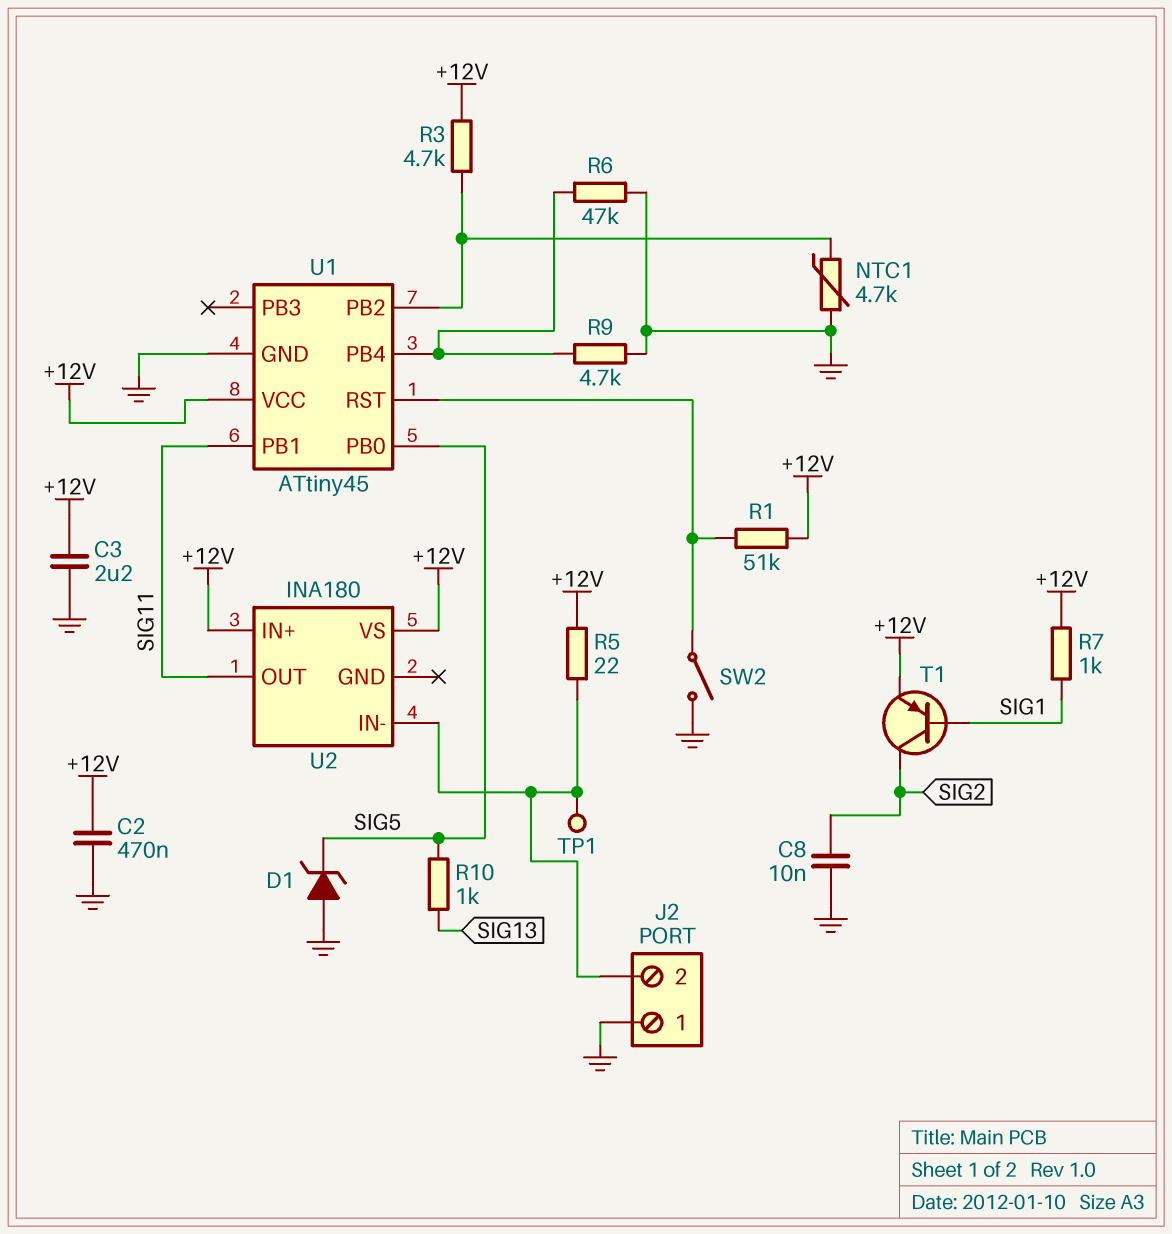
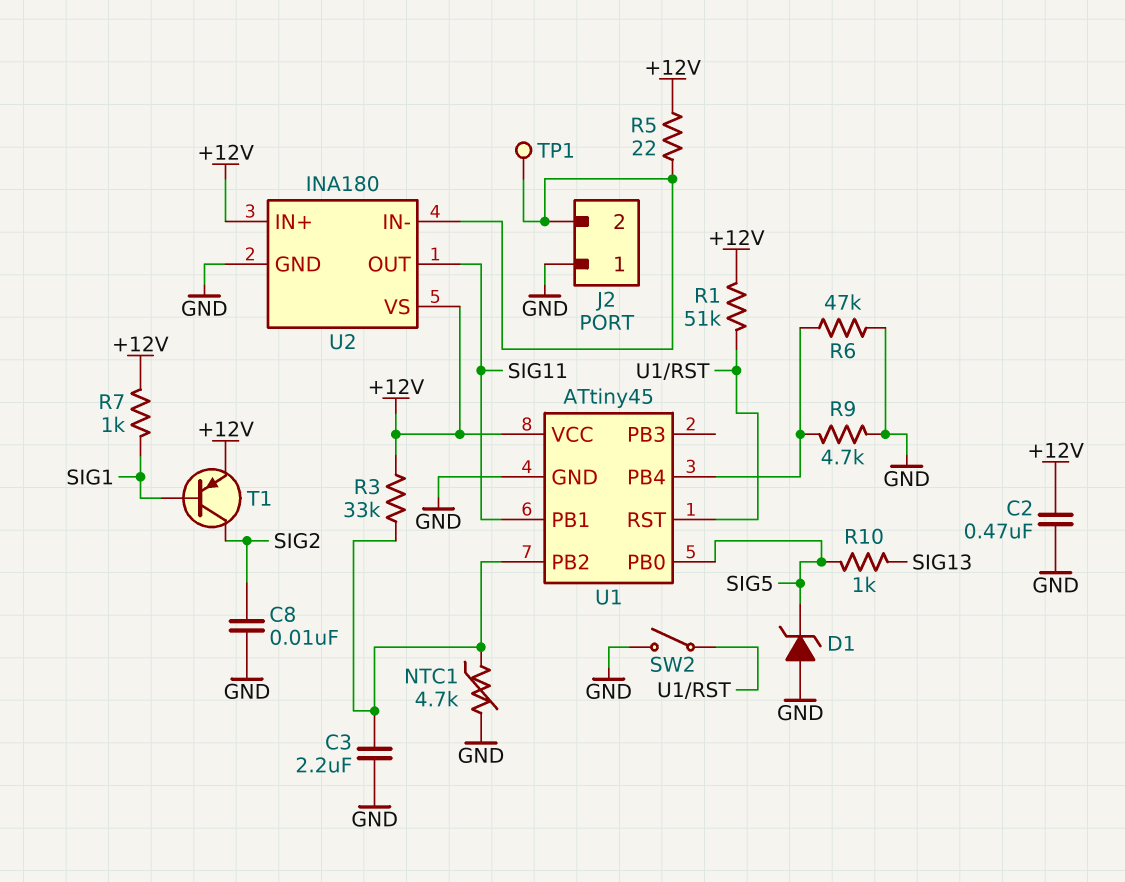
C3: 2.2uF (+12V, GND) -> 2.2uF (GND, U1/PB2)
R3: 4.7k (+12V, U1/PB2) -> 33k (+12V, U1/PB2)
U2 pin GND: none -> GND

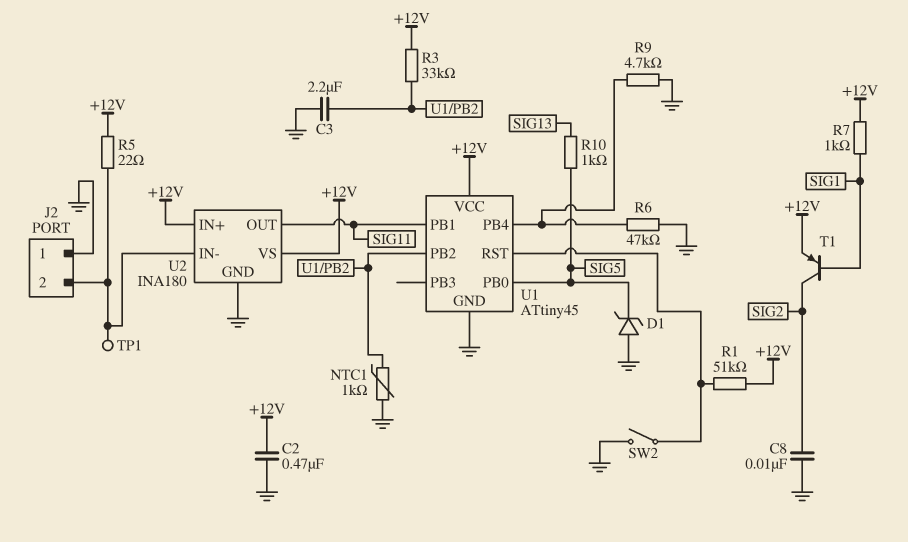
NTC1: 4.7k (GND, U1/PB2) -> 1k (GND, U1/PB2)

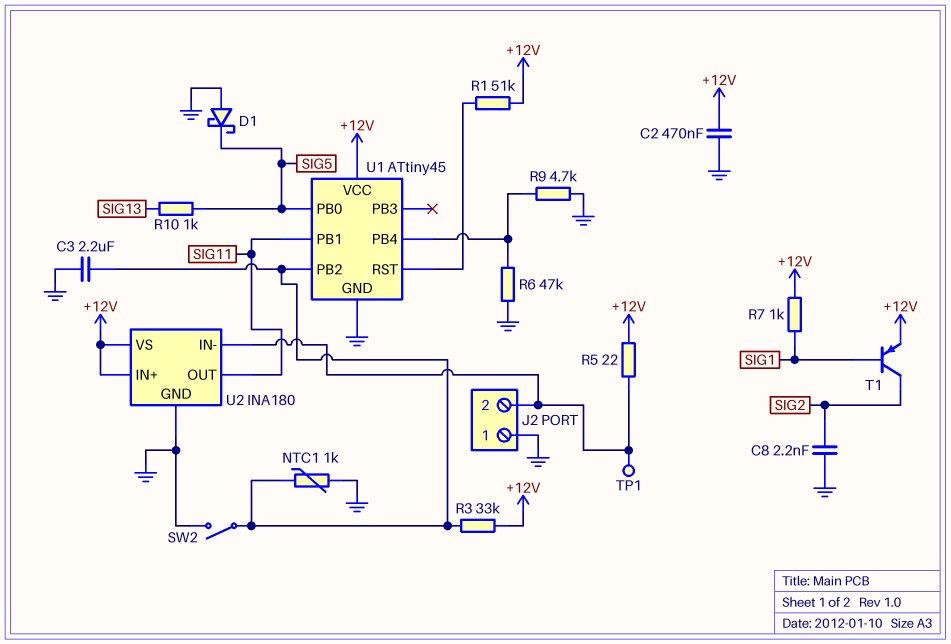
C8: 10nF (GND, SIG2) -> 2.2nF (GND, SIG2)
D1: zener (A GND, K SIG5) -> schottky (A GND, K SIG5)
SW2: switch (GND, U1/RST) -> switch (GND, U1/PB2)

